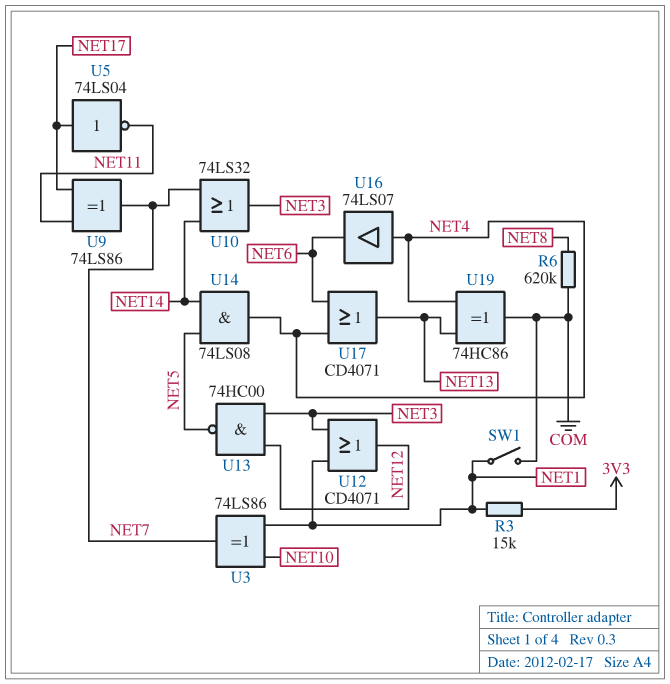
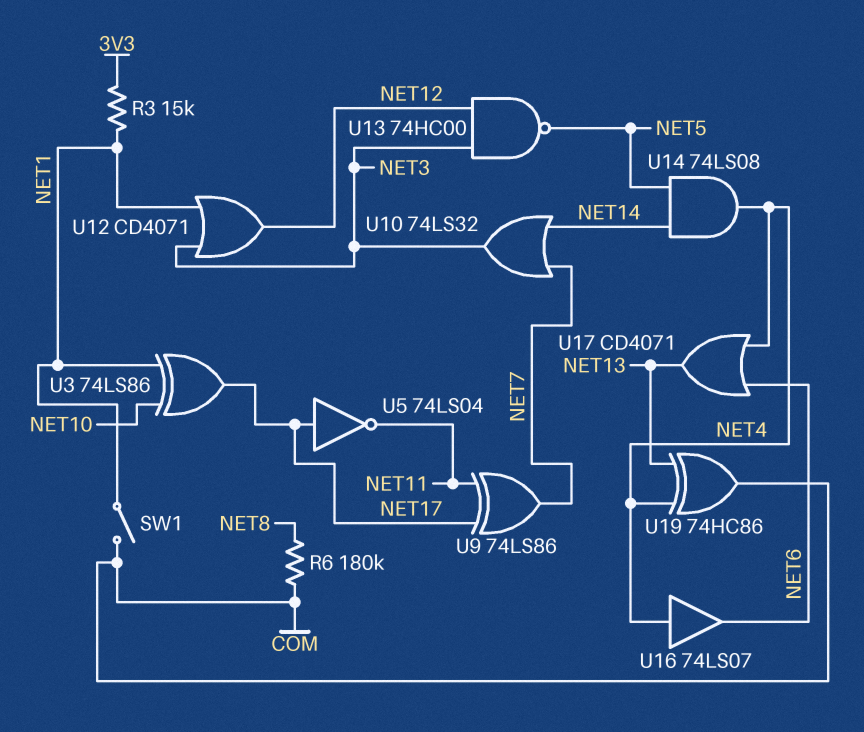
R6: 620k (COM, NET8) -> 180k (COM, NET8)
U3: XOR 74LS86 (in NET1, in NET10, out NET7) -> XOR 74LS86 (in NET1, in NET10, out NET17)

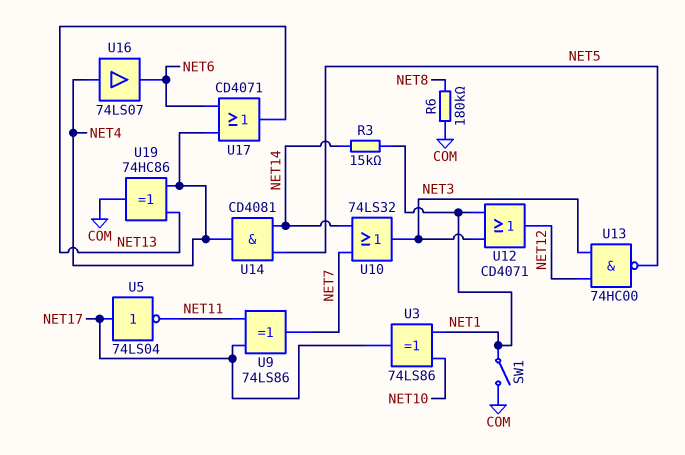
R3: 15k (3V3, NET1) -> 15k (NET1, NET14)
U14: AND 74LS08 (in NET5, in NET14, out NET4) -> AND CD4081 (in NET5, in NET14, out NET4)

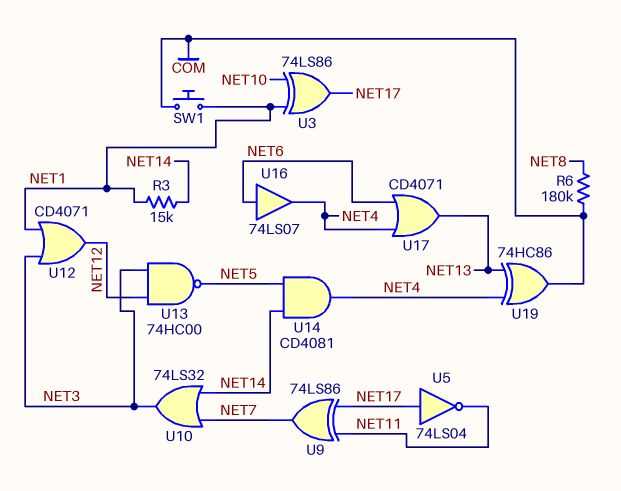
SW1: switch (COM, NET1) -> button (COM, NET1)
U16: buffer 74LS07 (in NET4, out NET6) -> buffer 74LS07 (in NET6, out NET4)

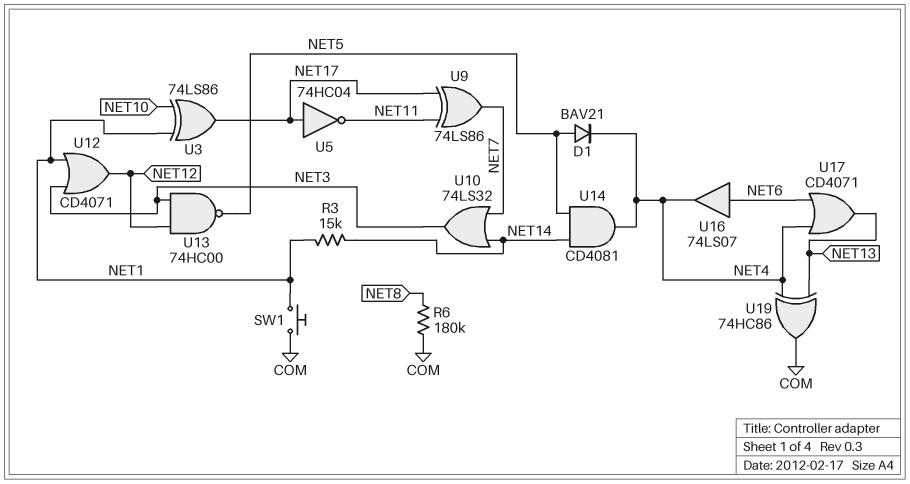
D1: none -> diode BAV21 (A NET5, K NET4)
U5: NOT 74LS04 (in NET17, out NET11) -> NOT 74HC04 (in NET17, out NET11)

